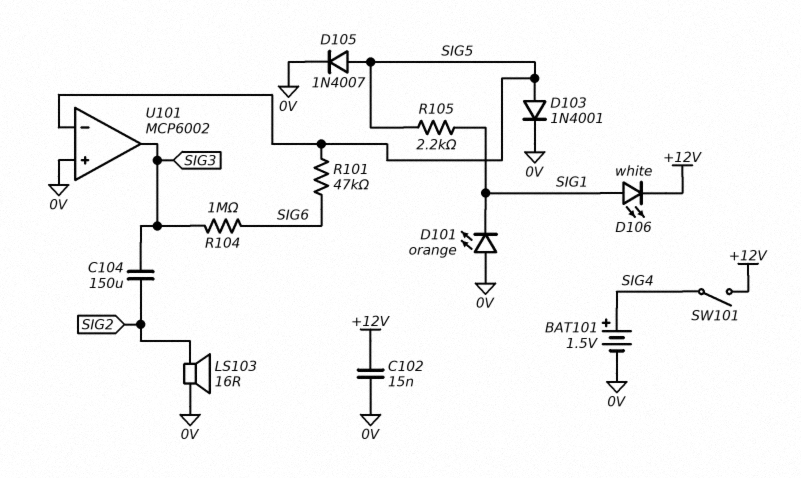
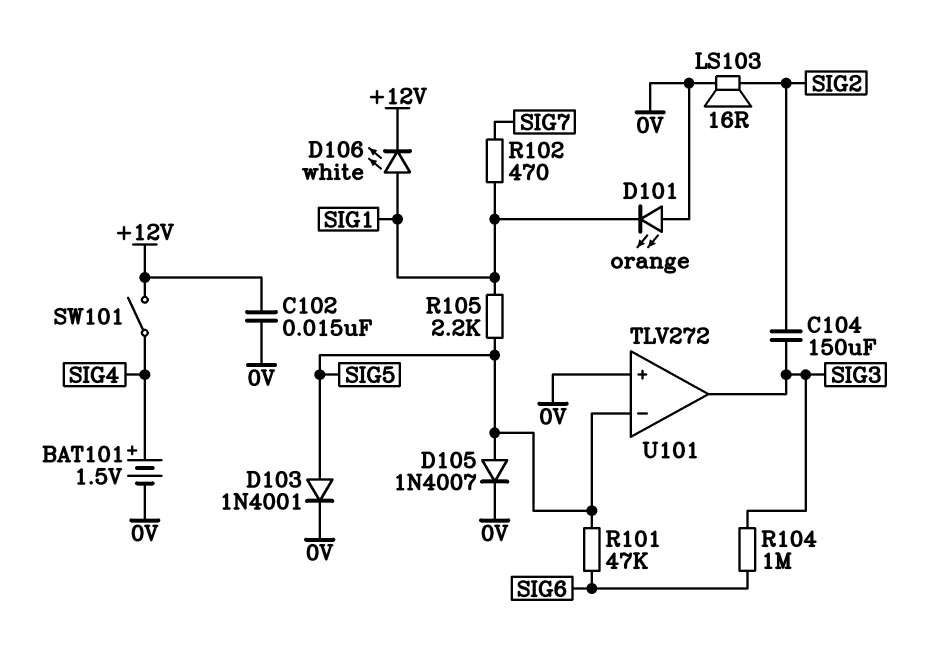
R102: none -> 470 (SIG1, SIG7)
U101: MCP6002 -> TLV272

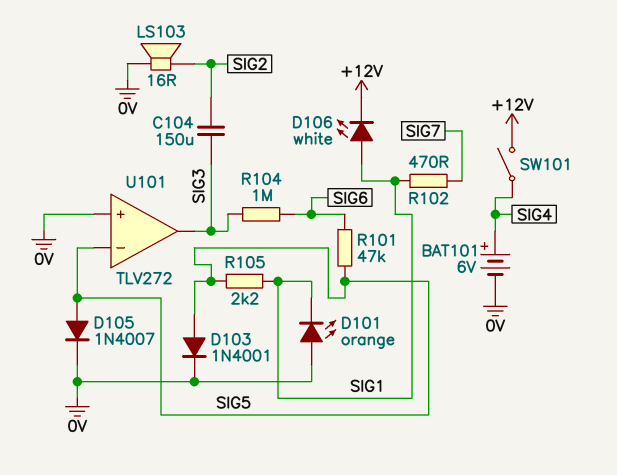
BAT101: 1.5V (plus SIG4, minus 0V) -> 6V (plus SIG4, minus 0V)
C102: 15nF (+12V, 0V) -> none

